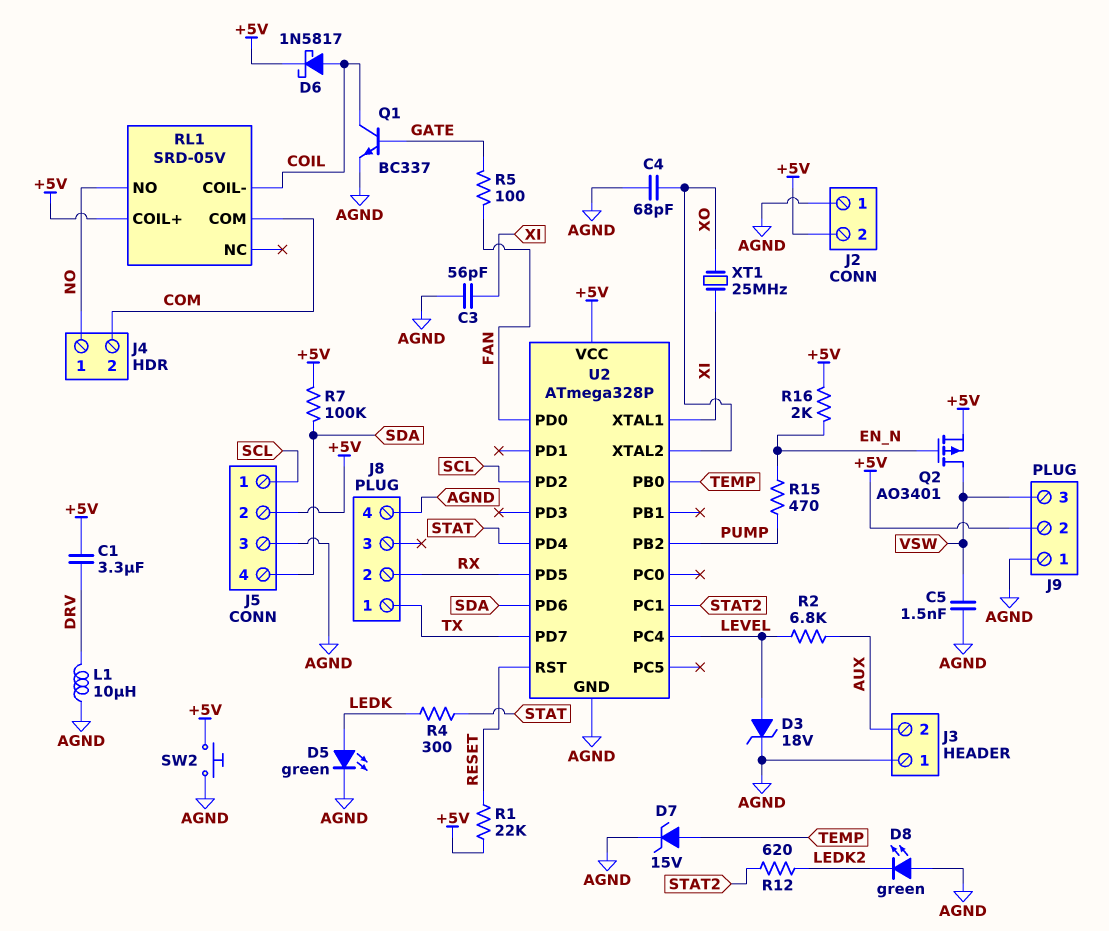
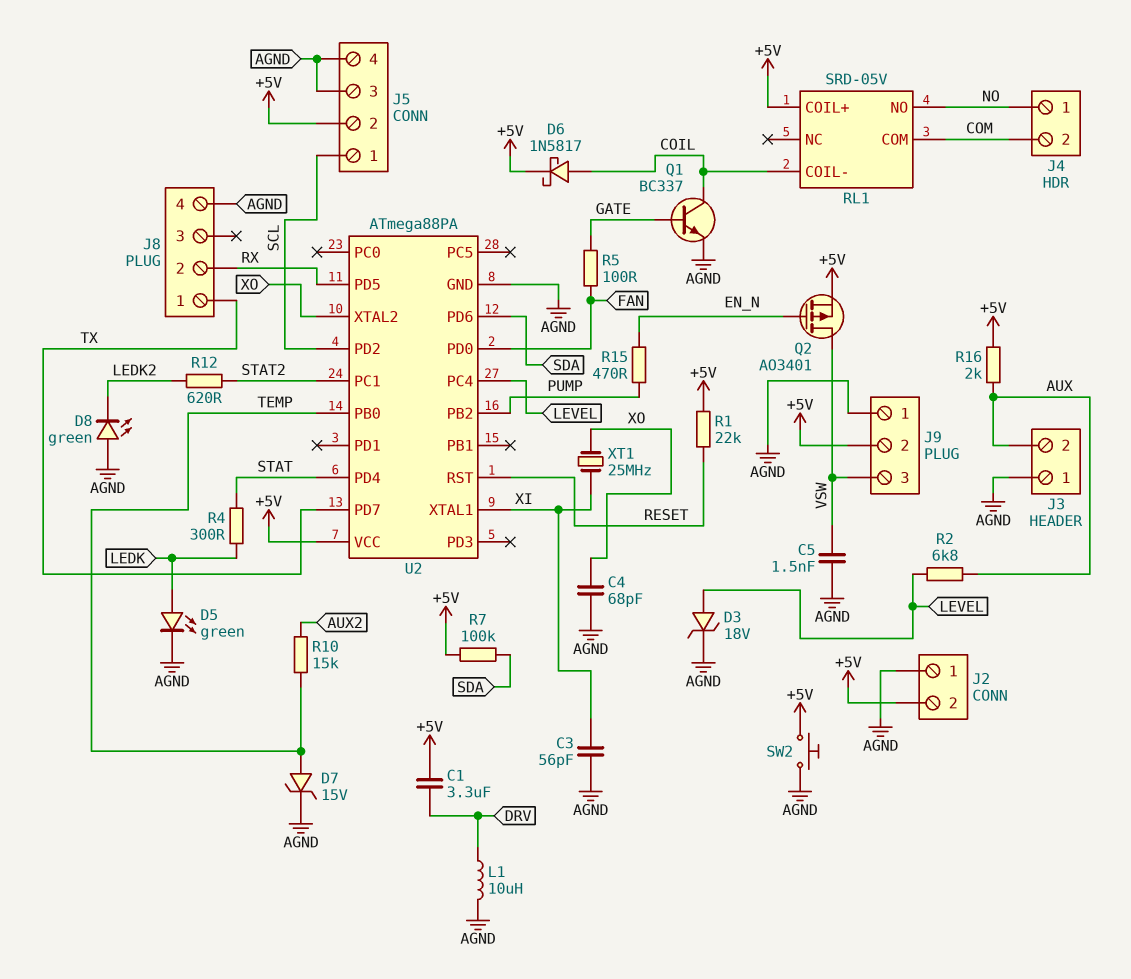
J5 pin 4: SDA -> AGND
R10: none -> 15k (AUX2, TEMP)
R16: 2k (+5V, EN_N) -> 2k (+5V, AUX)
U2: ATmega328P -> ATmega88PA

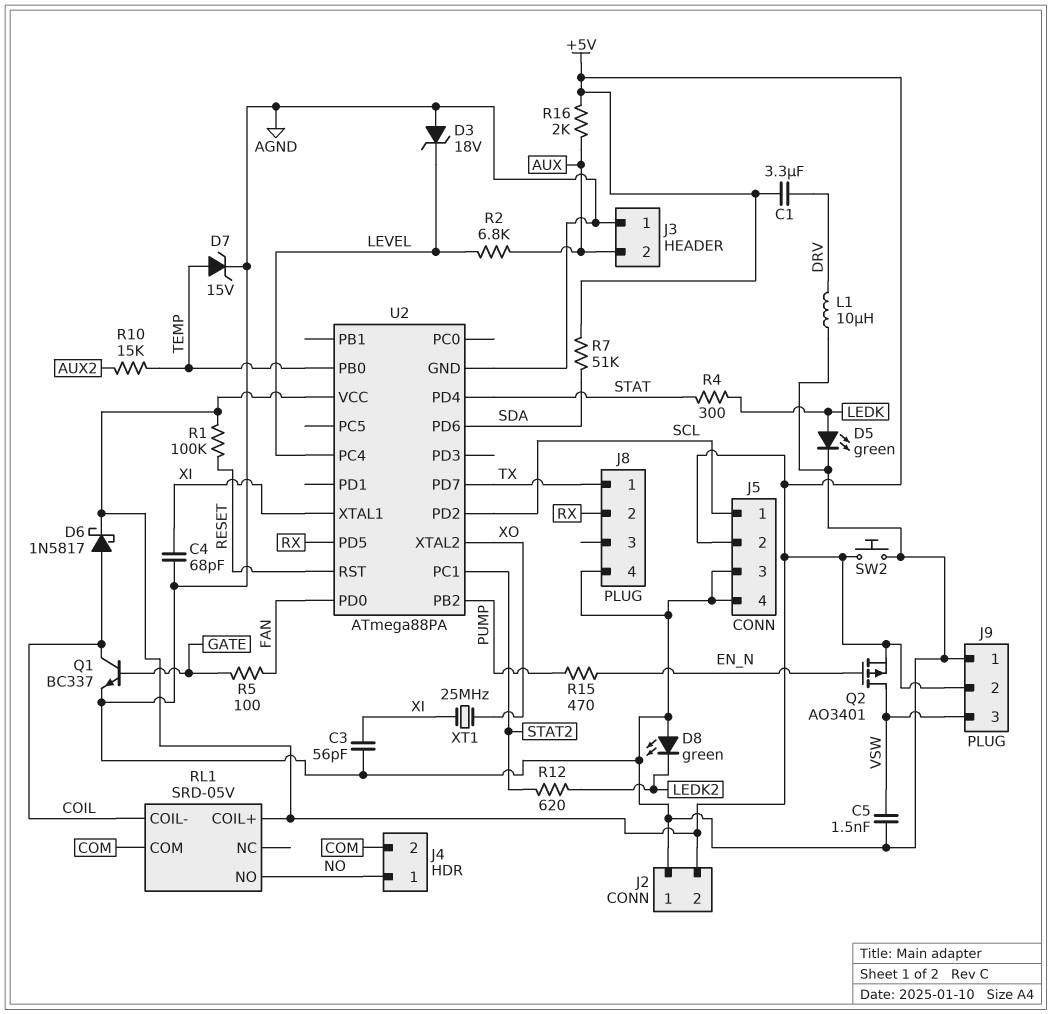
C4: 68pF (AGND, XO) -> 68pF (AGND, XI)
D3: zener 18V (A LEVEL, K AGND) -> zener 18V (A AGND, K LEVEL)
R1: 22k (+5V, RESET) -> 100k (+5V, RESET)
R7: 100k (+5V, SDA) -> 51k (+5V, SDA)

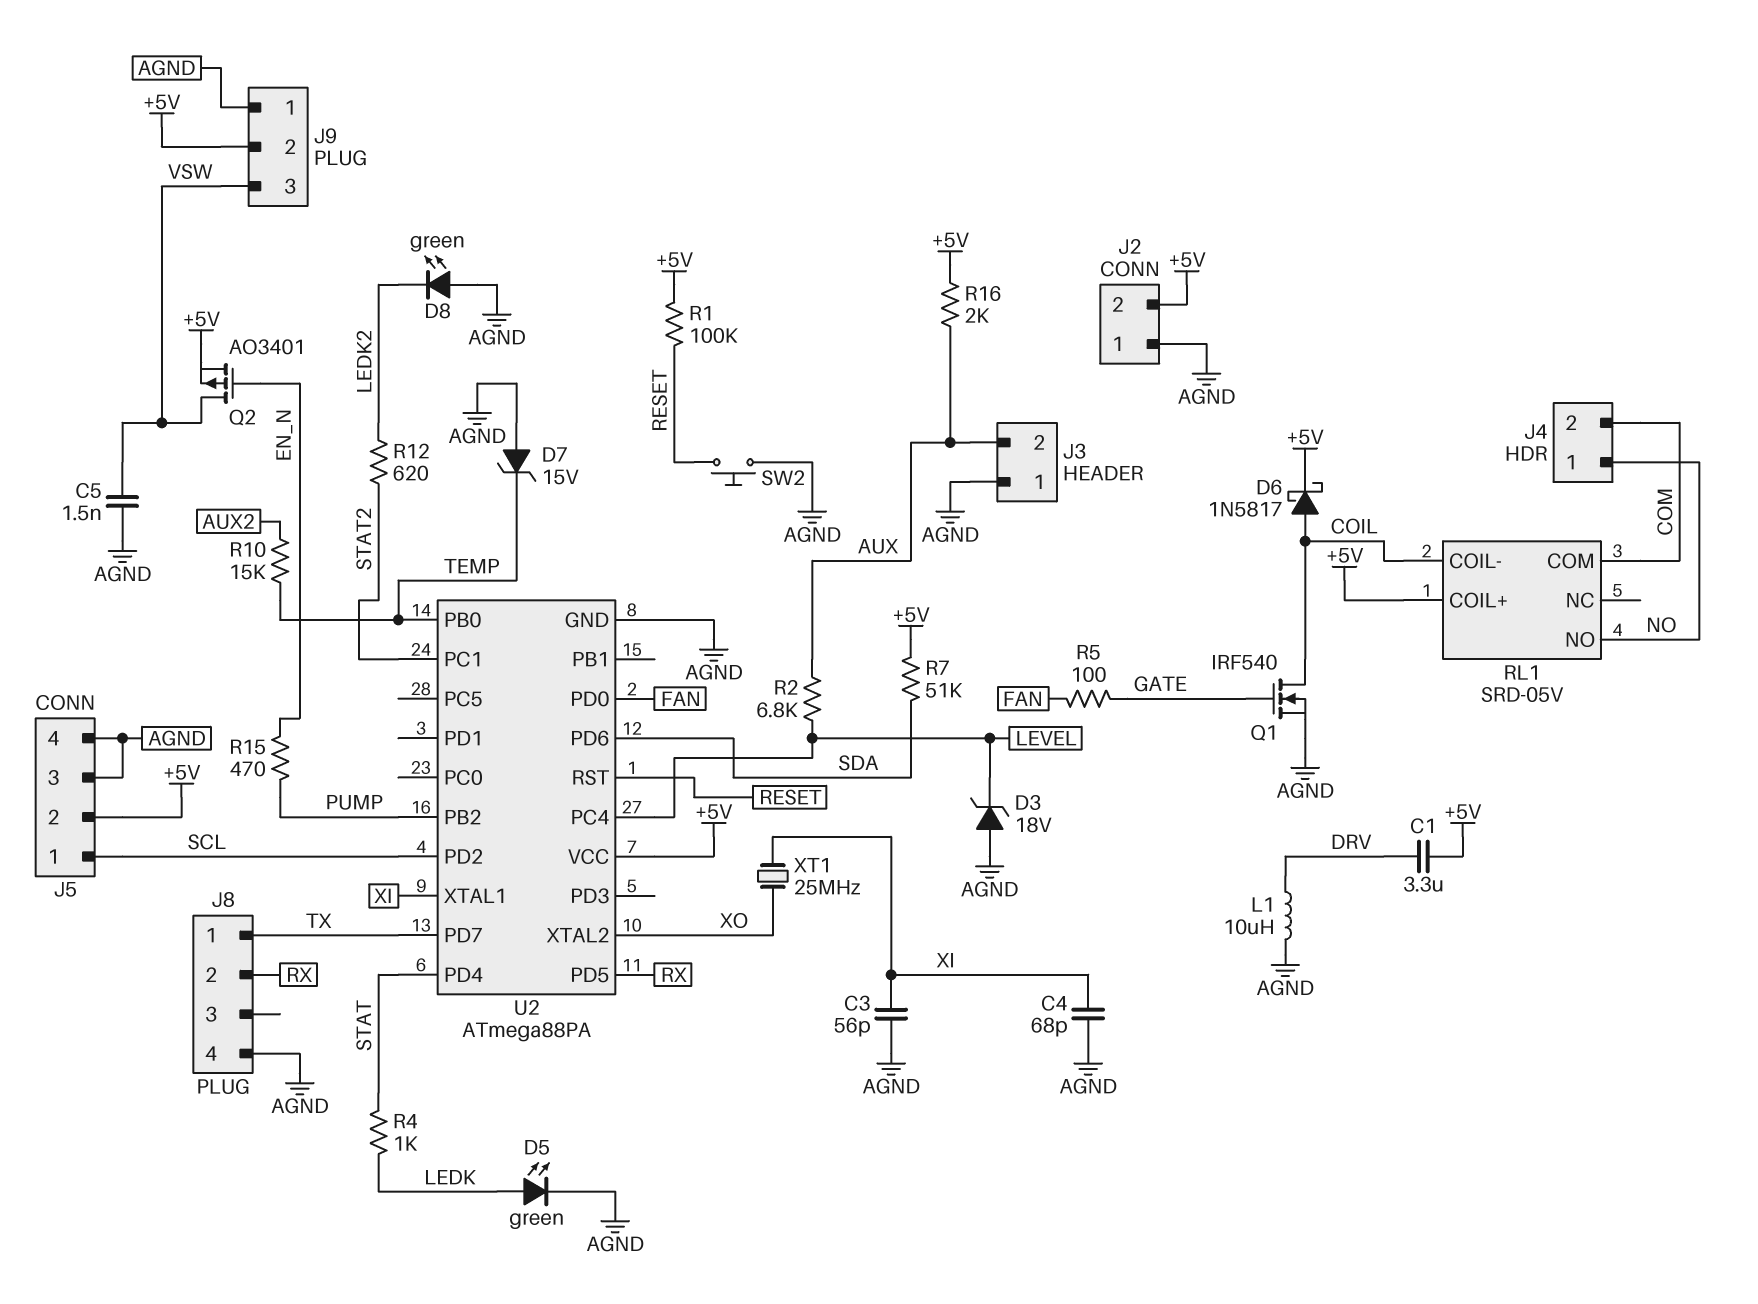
D7: zener 15V (A TEMP, K AGND) -> zener 15V (A AGND, K TEMP)
Q1: NPN BC337 (B GATE, C COIL, E AGND) -> NMOS IRF540 (G GATE, D COIL, S AGND)
R4: 300 (LEDK, STAT) -> 1k (LEDK, STAT)
SW2: button (+5V, AGND) -> button (AGND, RESET)

